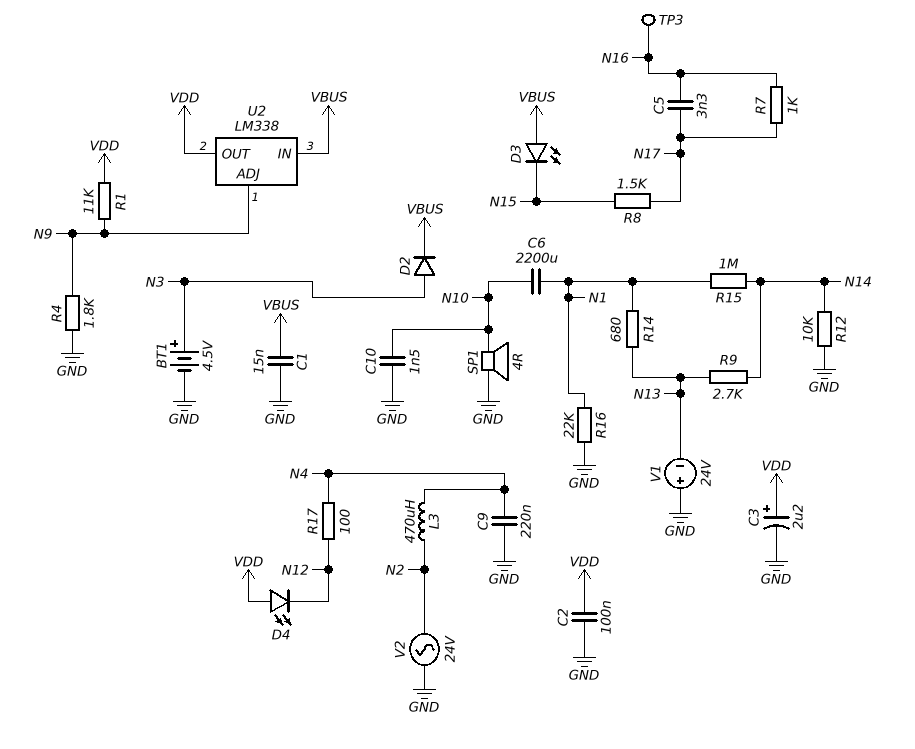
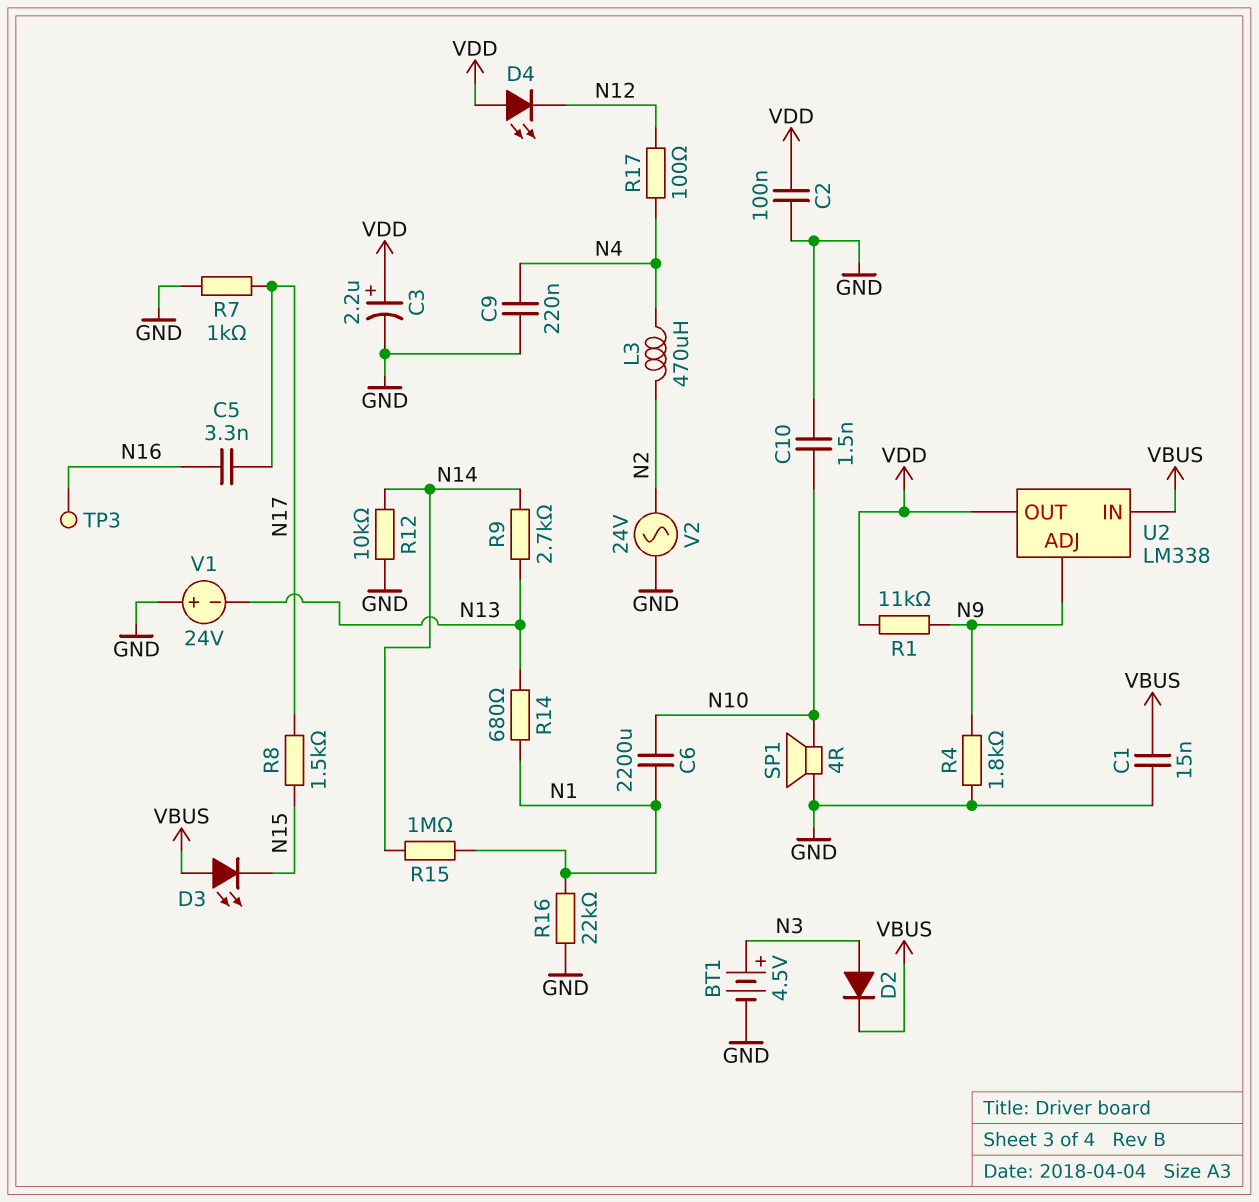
R7: 1k (N16, N17) -> 1k (GND, N17)

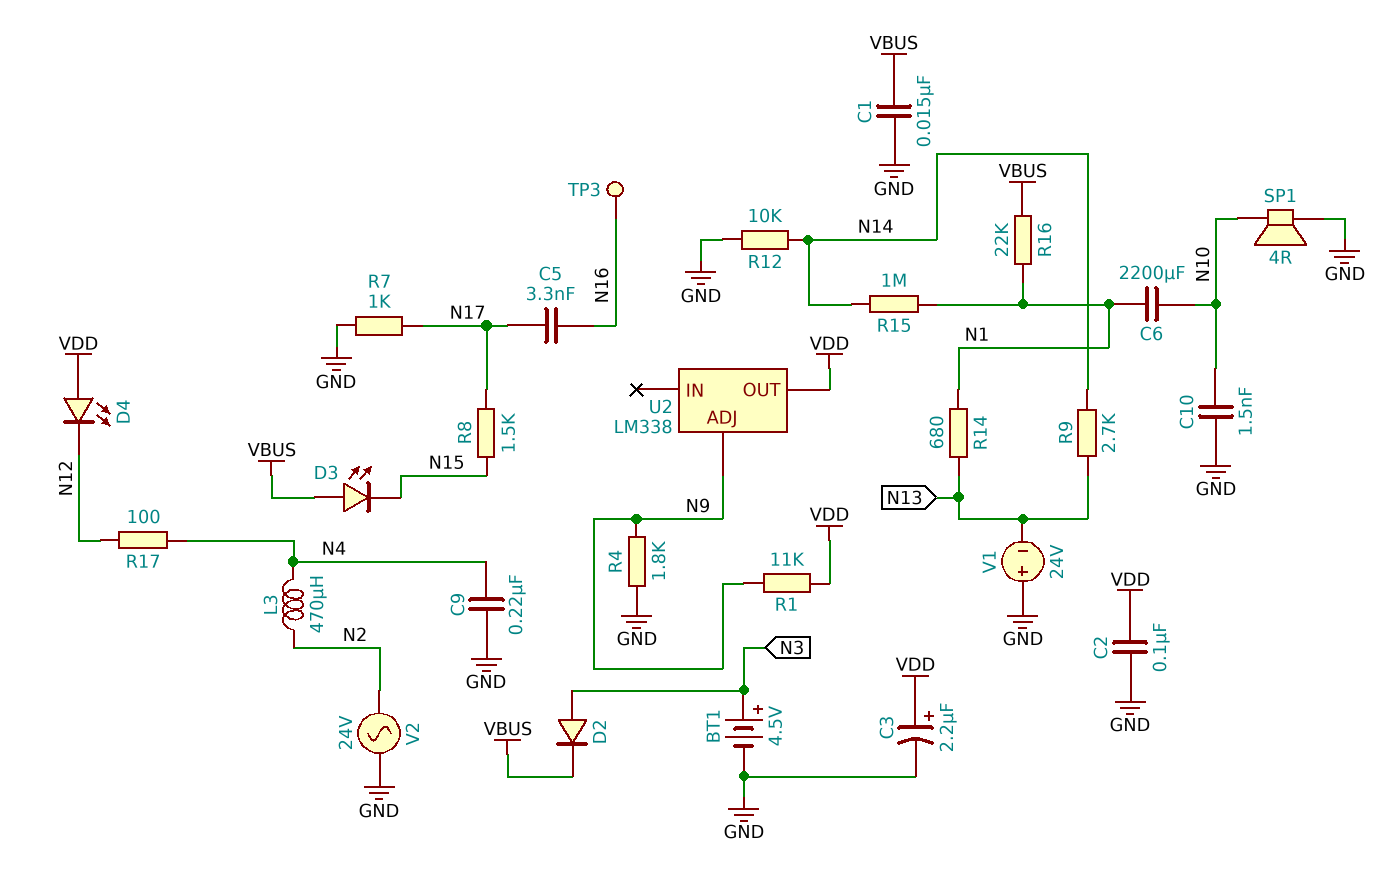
R16: 22k (GND, N1) -> 22k (N1, VBUS)
U2 pin IN: VBUS -> none

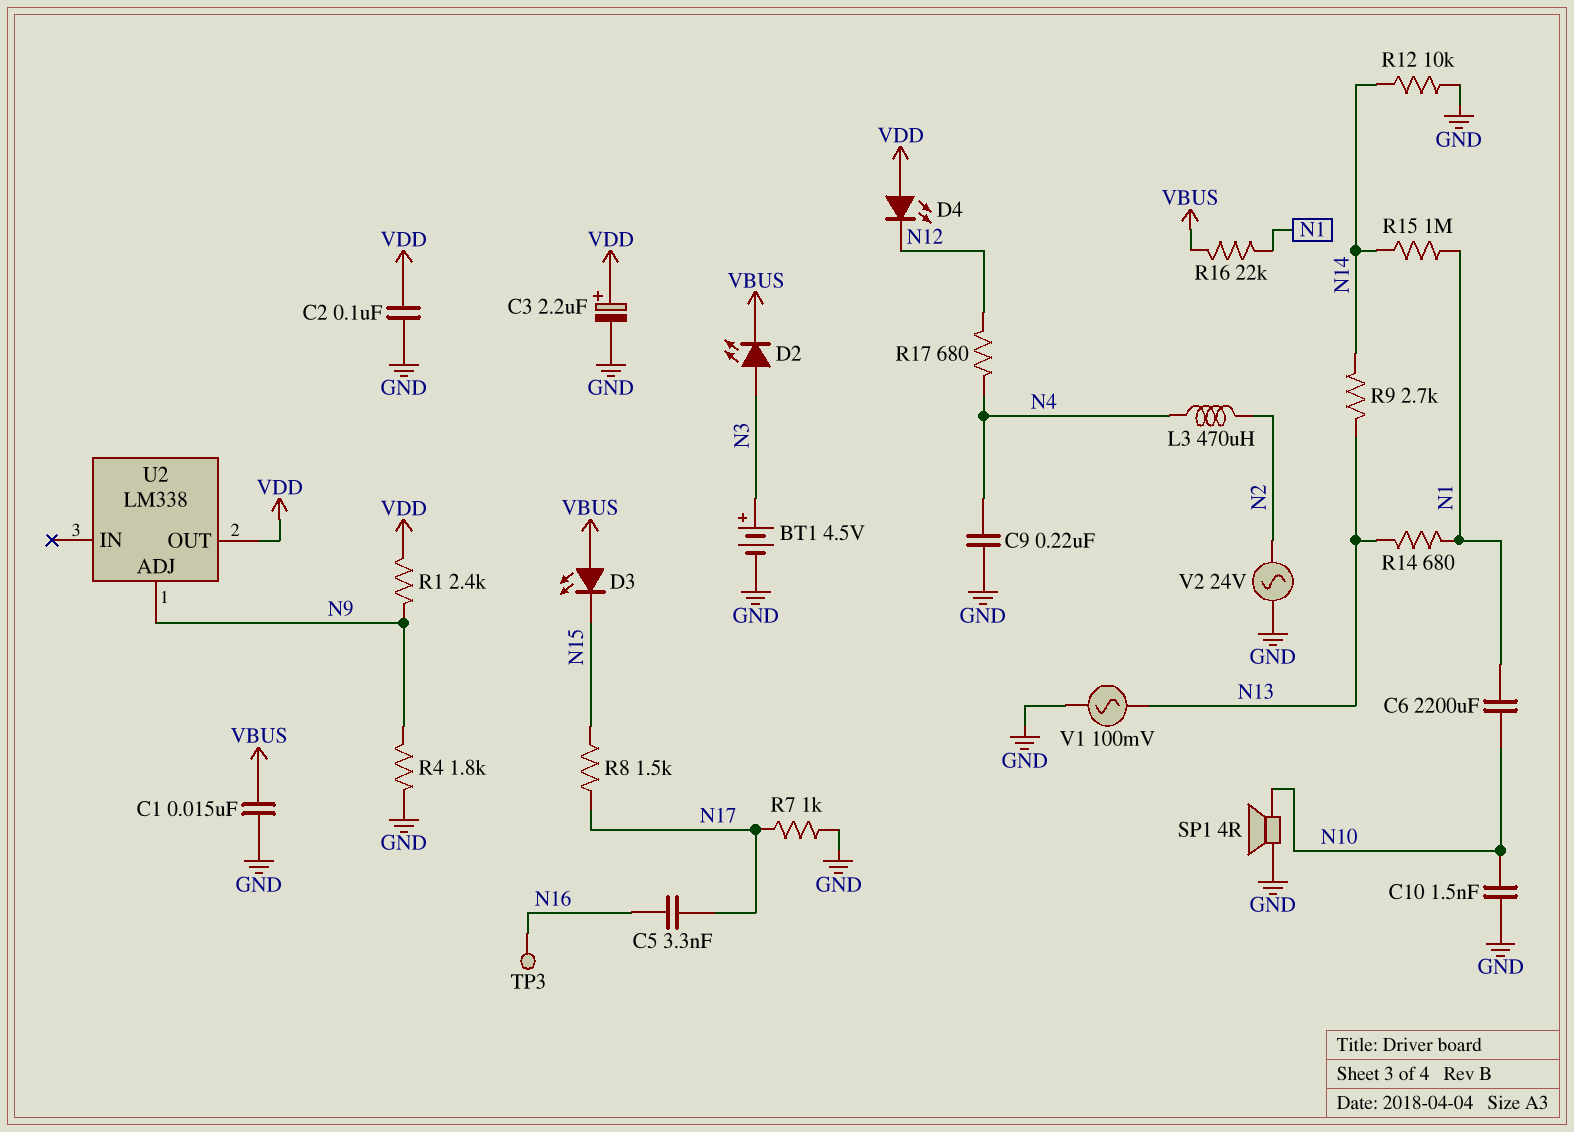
D2: diode (A N3, K VBUS) -> LED (A N3, K VBUS)
R1: 11k (N9, VDD) -> 2.4k (N9, VDD)
R17: 100 (N4, N12) -> 680 (N4, N12)
V1: 24V (plus GND, minus N13) -> AC 100mV (GND, N13)

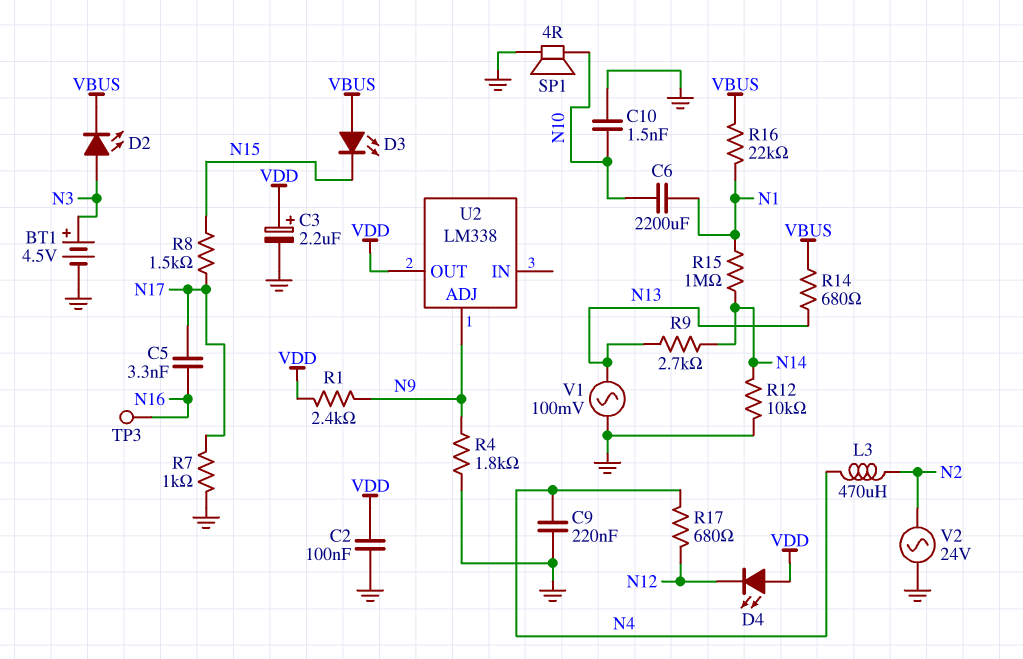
C1: 15nF (GND, VBUS) -> none
R14: 680 (N1, N13) -> 680 (N13, VBUS)

